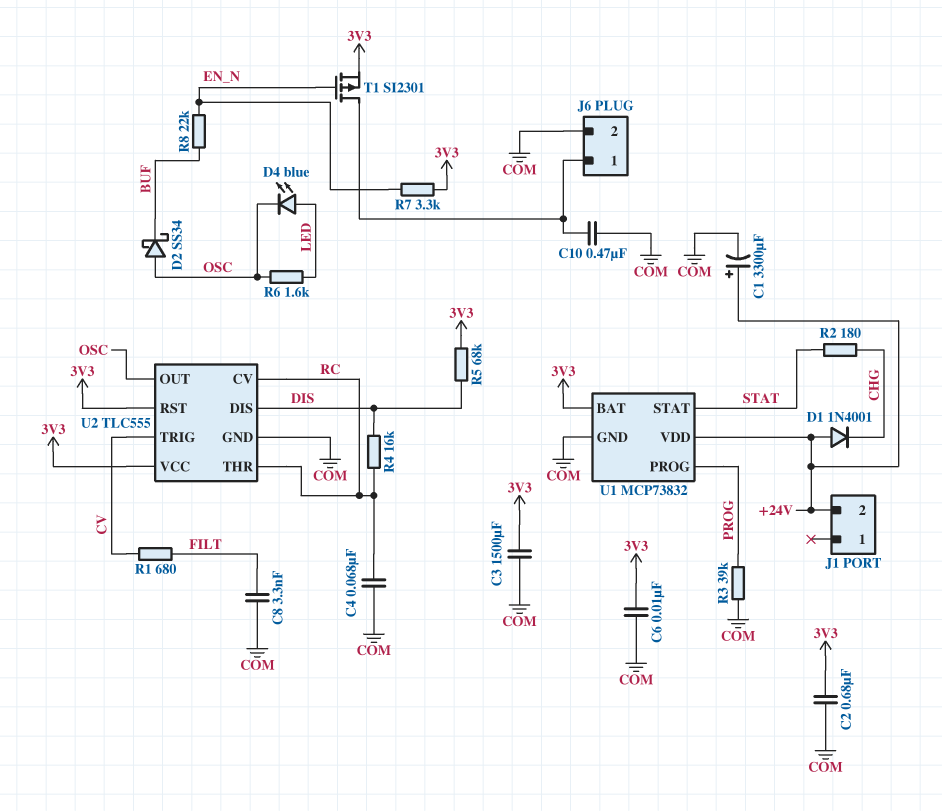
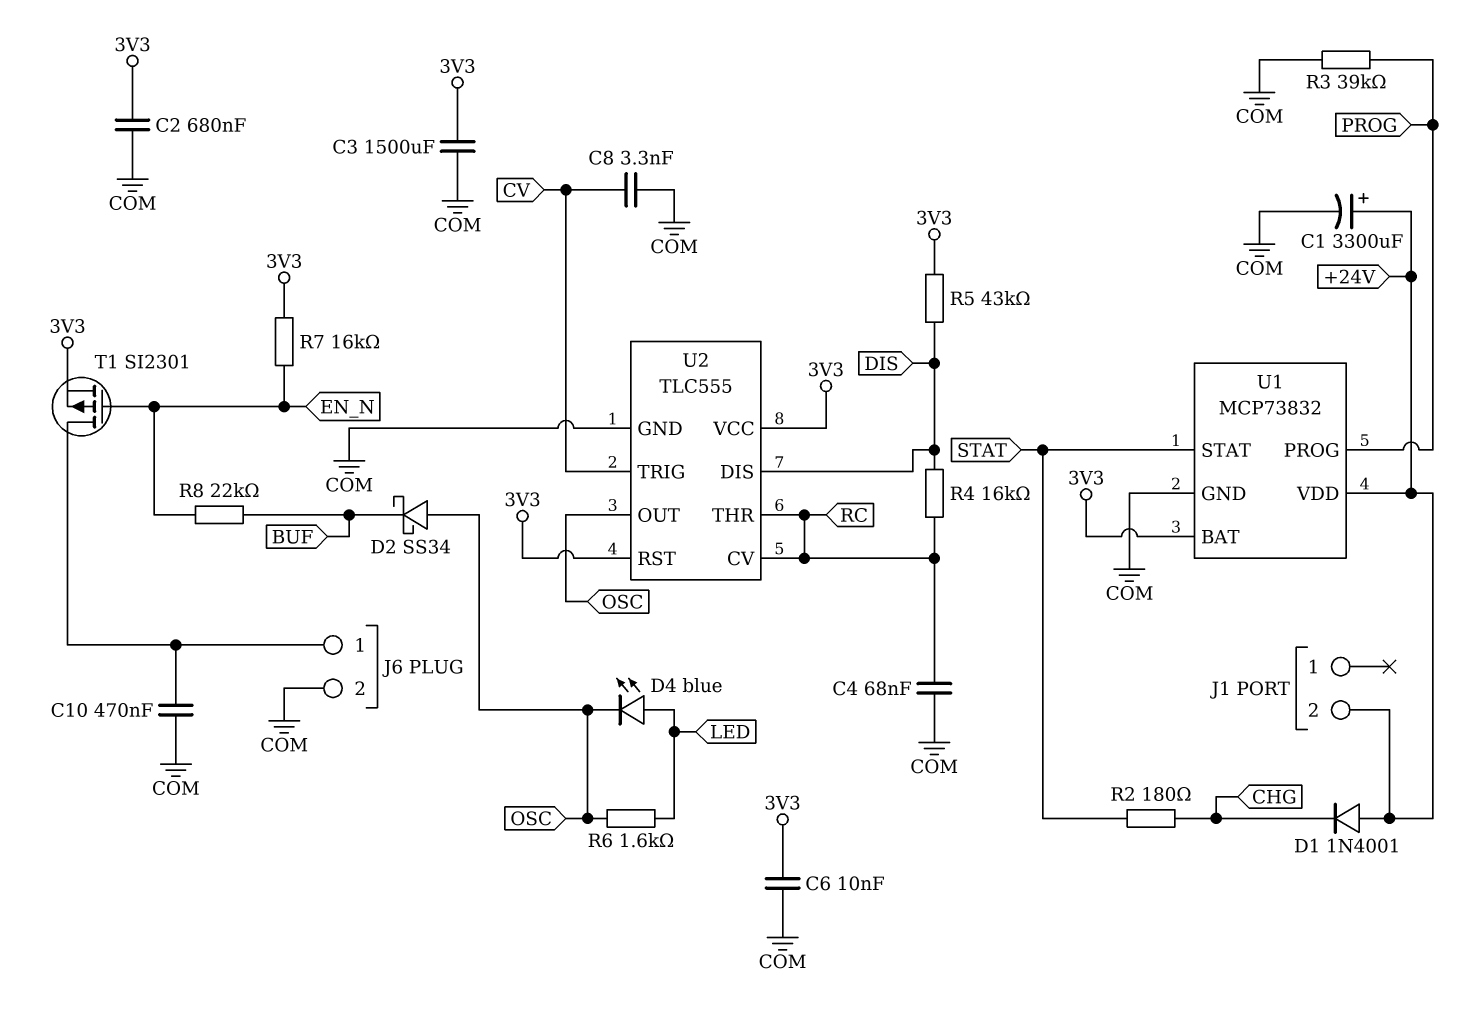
C8: 3.3nF (COM, FILT) -> 3.3nF (COM, CV)
R1: 680 (CV, FILT) -> none
R5: 68k (3V3, DIS) -> 43k (3V3, DIS)
R7: 3.3k (3V3, EN_N) -> 16k (3V3, EN_N)

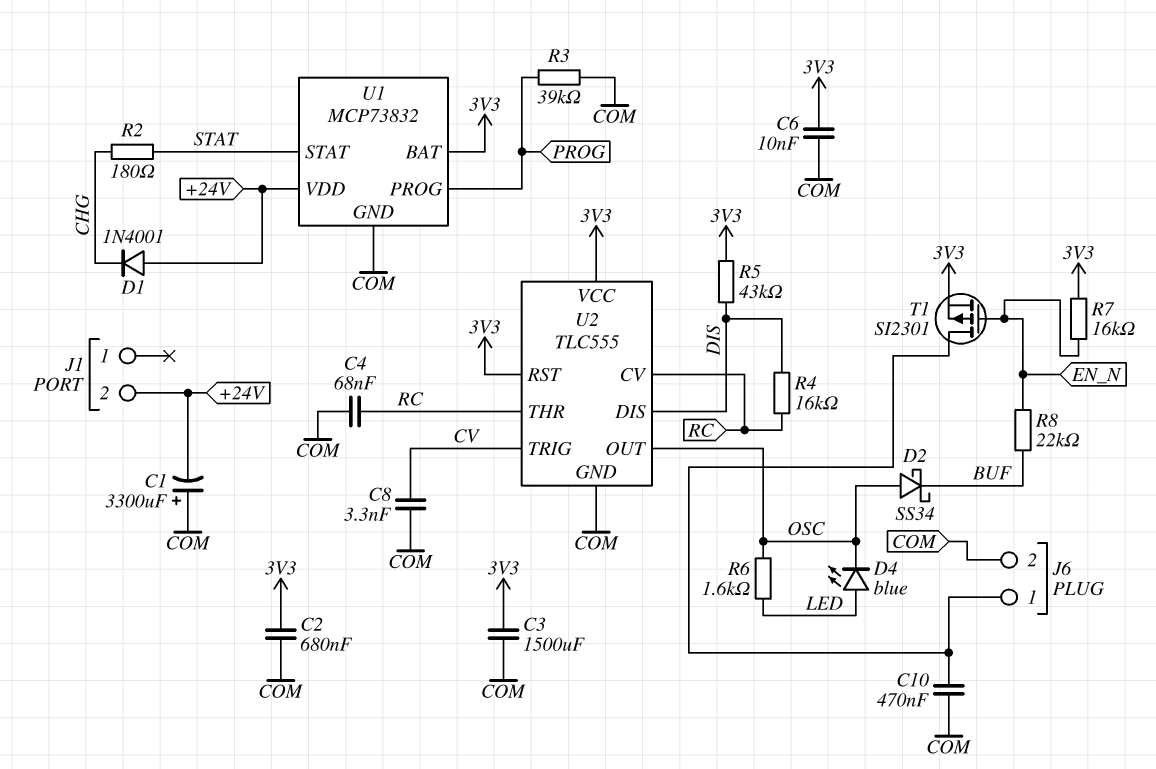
C1: 3300uF (plus +24V, minus COM) -> 3300uF (plus COM, minus +24V)

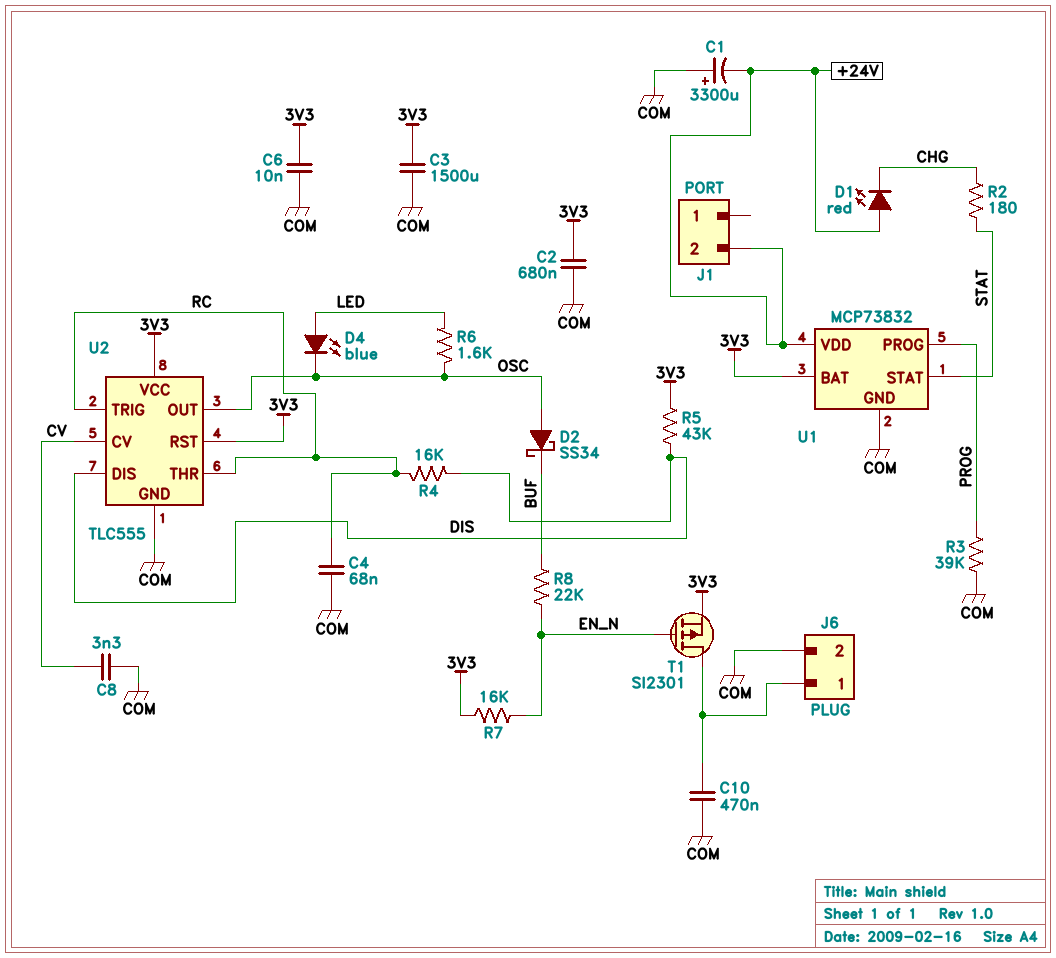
D1: diode 1N4001 (A +24V, K CHG) -> LED red (A +24V, K CHG)
U2 pin CV: RC -> CV
U2 pin TRIG: CV -> RC

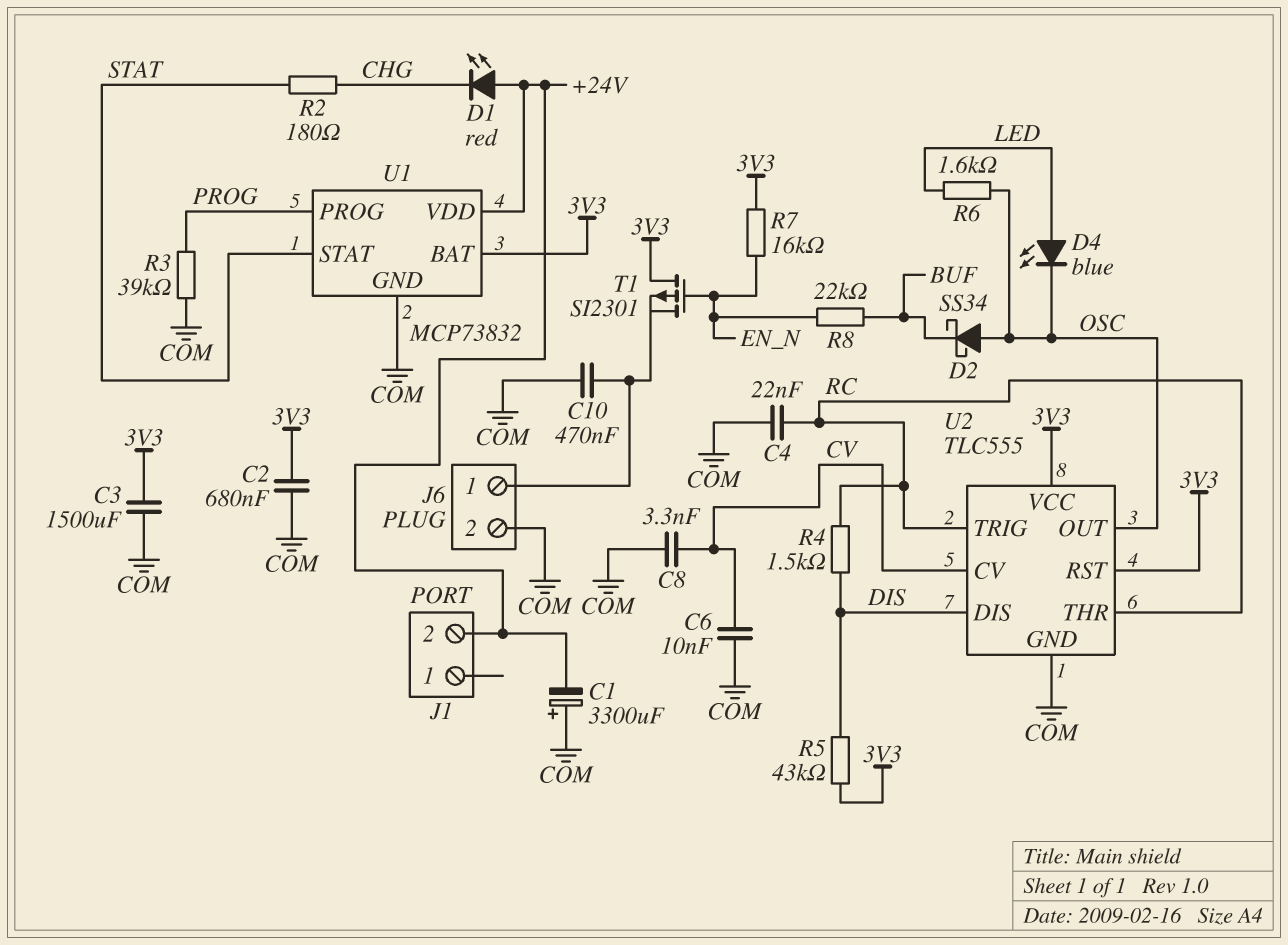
C4: 68nF (COM, RC) -> 22nF (COM, RC)
C6: 10nF (3V3, COM) -> 10nF (COM, CV)
R4: 16k (DIS, RC) -> 1.5k (DIS, RC)
T1: PMOS SI2301 (G EN_N, D J6/1, S 3V3) -> PMOS SI2301 (G EN_N, D 3V3, S J6/1)

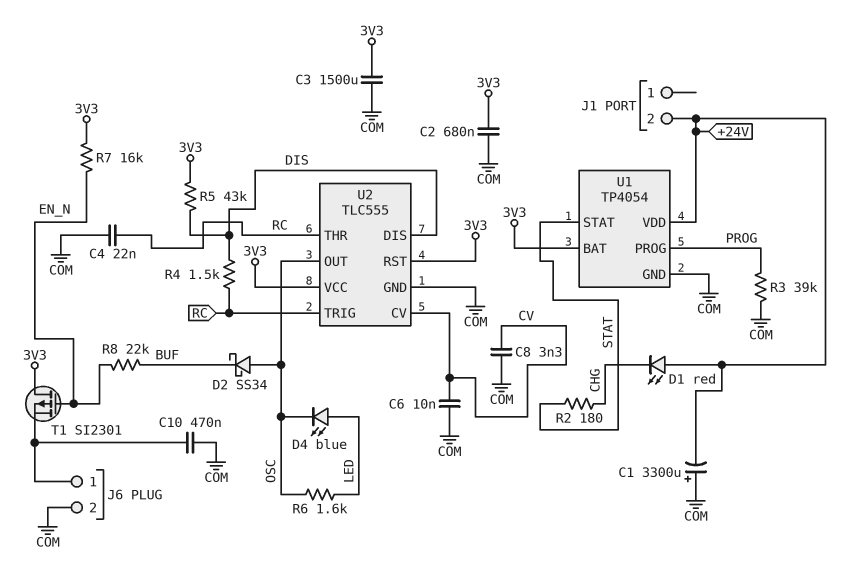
U1: MCP73832 -> TP4054

